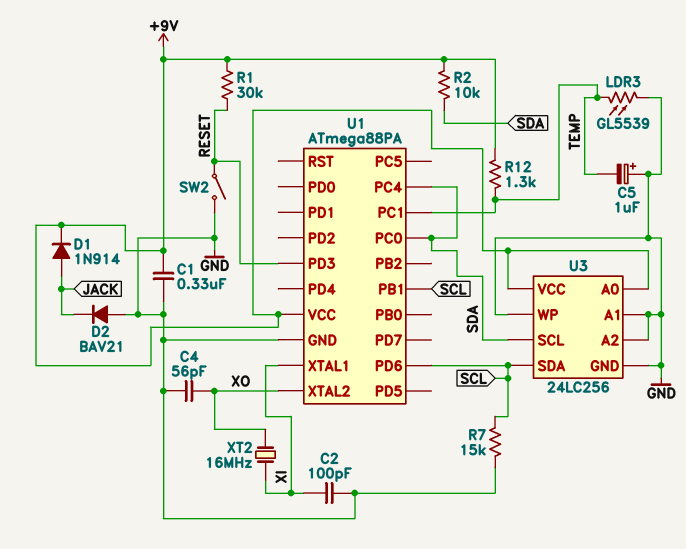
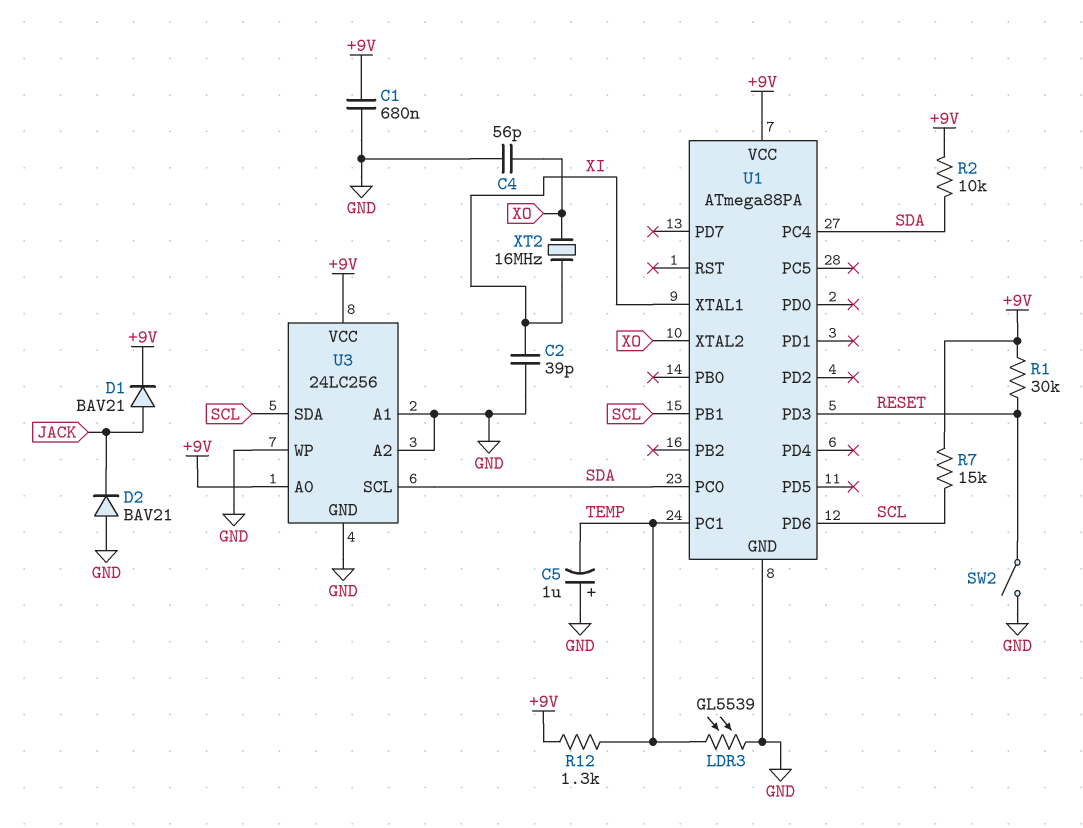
C1: 330nF (+9V, GND) -> 680nF (+9V, GND)
C2: 100pF (GND, XI) -> 39pF (GND, XI)
D1: diode 1N914 (A JACK, K +9V) -> diode BAV21 (A JACK, K +9V)
R7: 15k (GND, SCL) -> 15k (+9V, SCL)

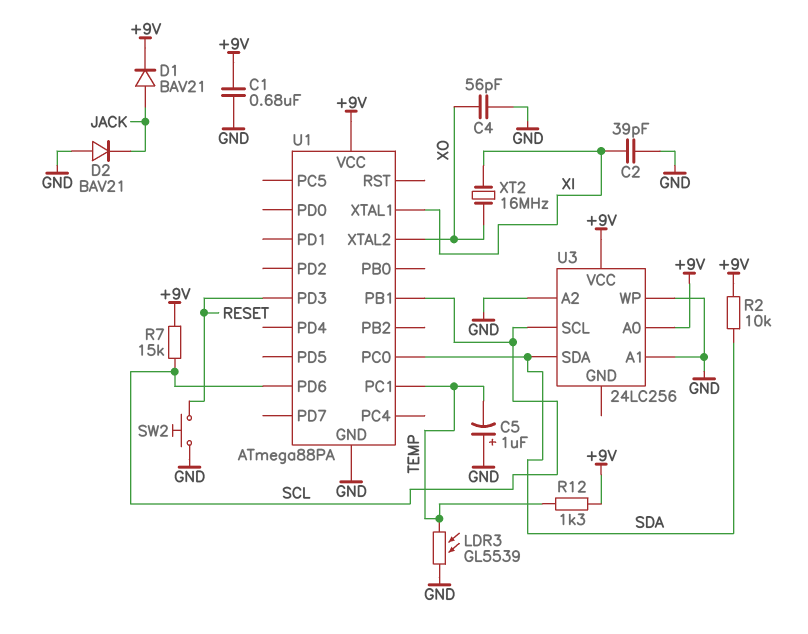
R1: 30k (+9V, RESET) -> none
SW2: switch (GND, RESET) -> button (GND, RESET)
U1 pin PC4: SDA -> none
U3 pin GND: GND -> none
U3 pin SCL: SDA -> SCL
U3 pin SDA: SCL -> SDA

